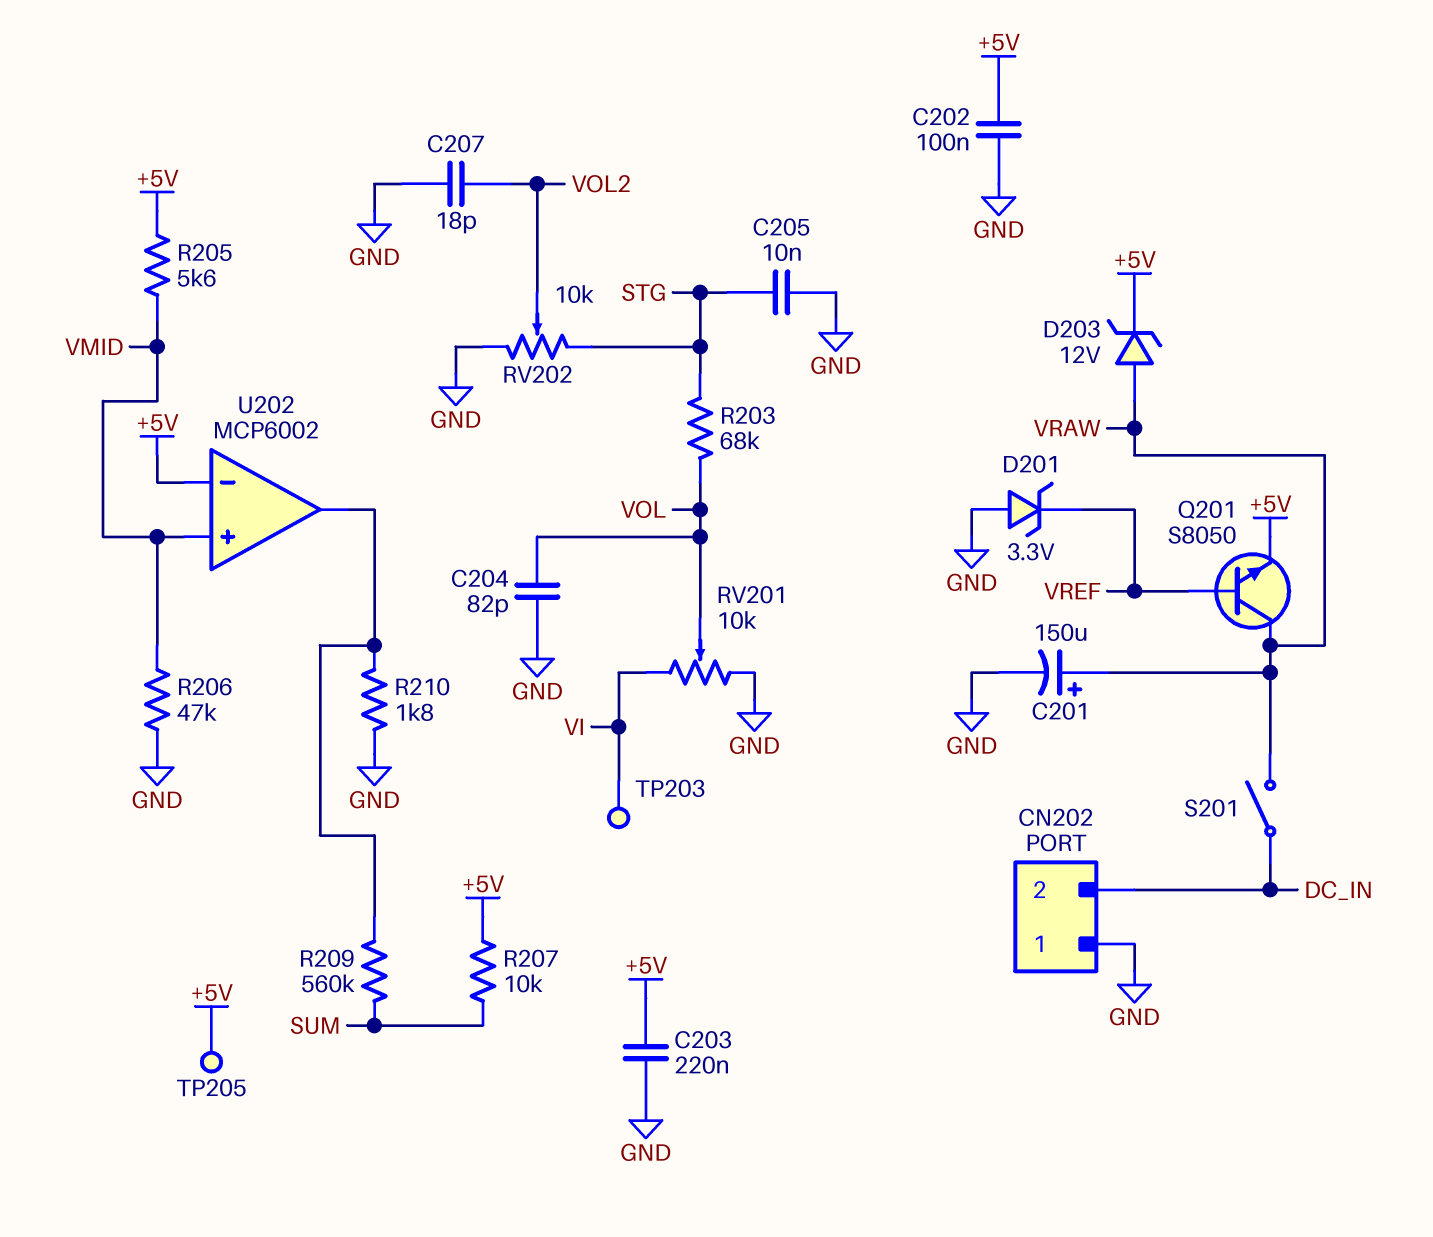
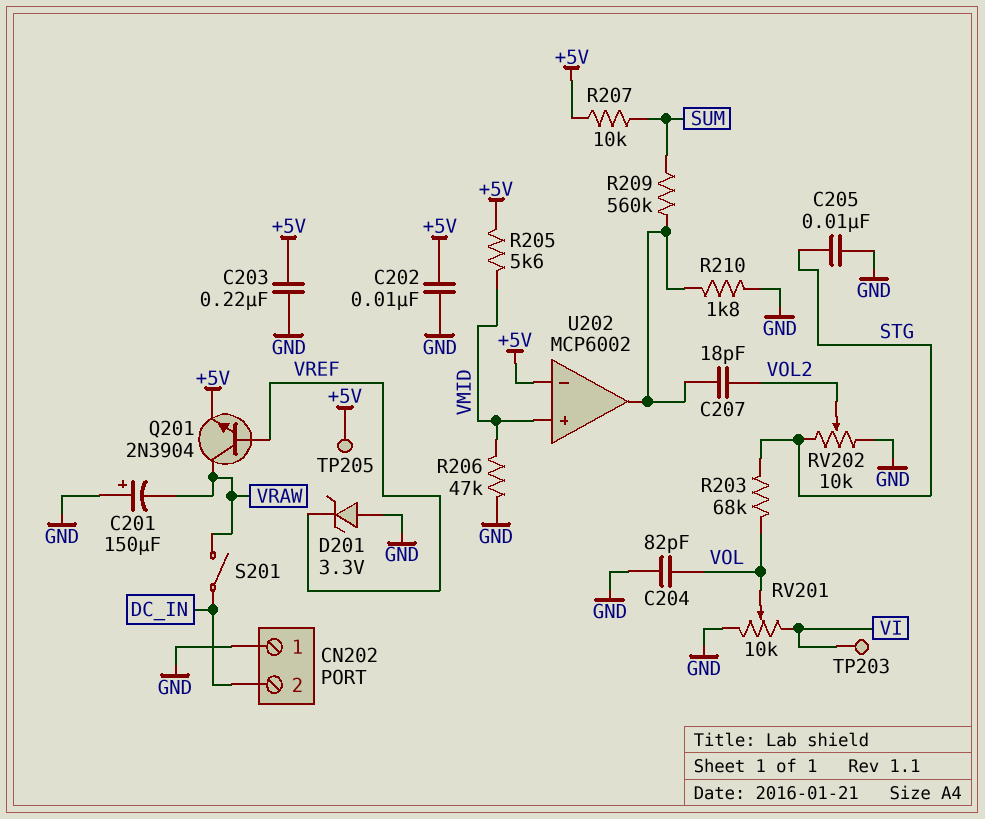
C201: 150uF (plus VRAW, minus GND) -> 150uF (plus GND, minus VRAW)
C202: 100nF (+5V, GND) -> 10nF (+5V, GND)
C207: 18pF (GND, VOL2) -> 18pF (U202/out, VOL2)
D203: zener 12V (A VRAW, K +5V) -> none
Q201: NPN S8050 (B VREF, C VRAW, E +5V) -> NPN 2N3904 (B VREF, C VRAW, E +5V)

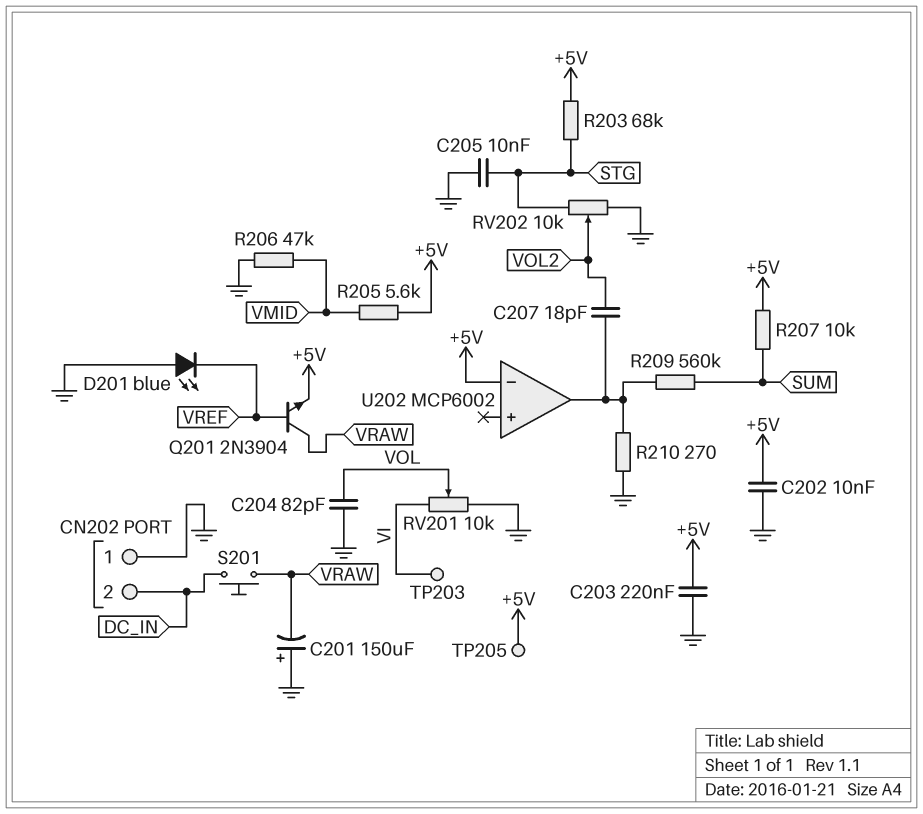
D201: zener 3.3V (A GND, K VREF) -> LED blue (A GND, K VREF)
R203: 68k (STG, VOL) -> 68k (+5V, STG)
R210: 1.8k (GND, U202/out) -> 270 (GND, U202/out)
S201: switch (DC_IN, VRAW) -> button (DC_IN, VRAW)
U202 pin in+: VMID -> none

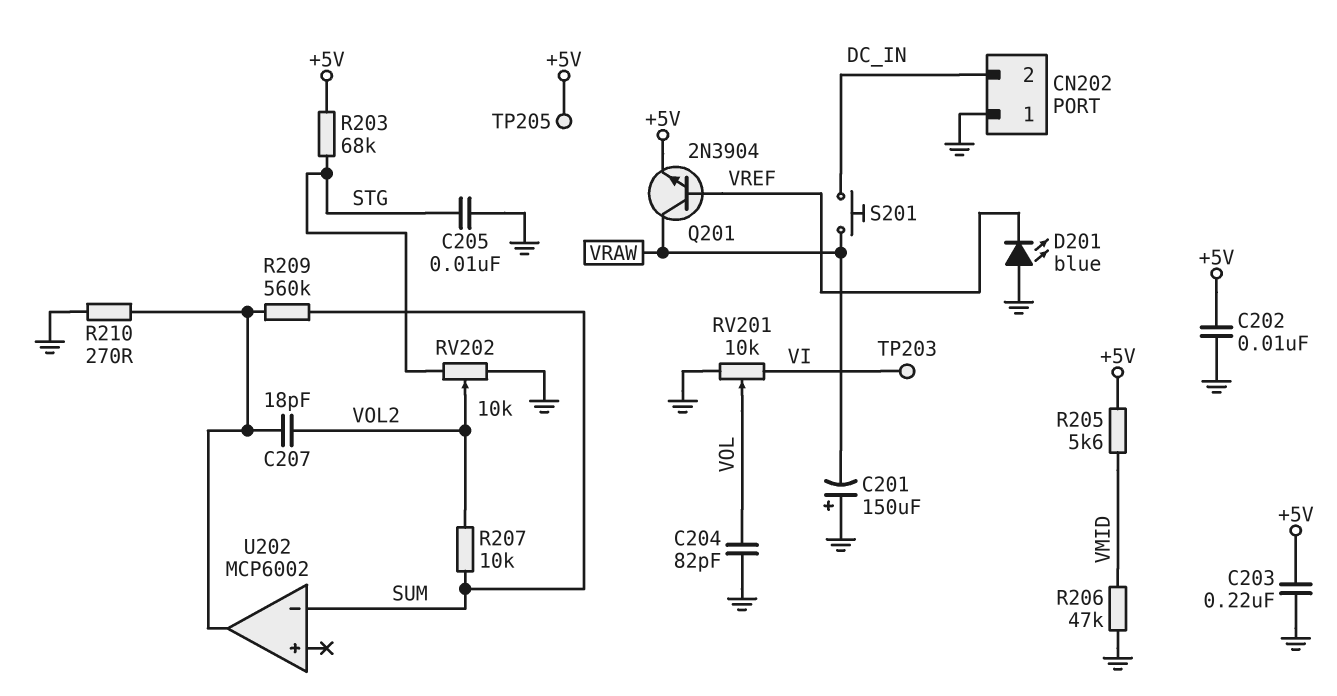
R207: 10k (+5V, SUM) -> 10k (SUM, VOL2)
U202 pin in-: +5V -> SUM

